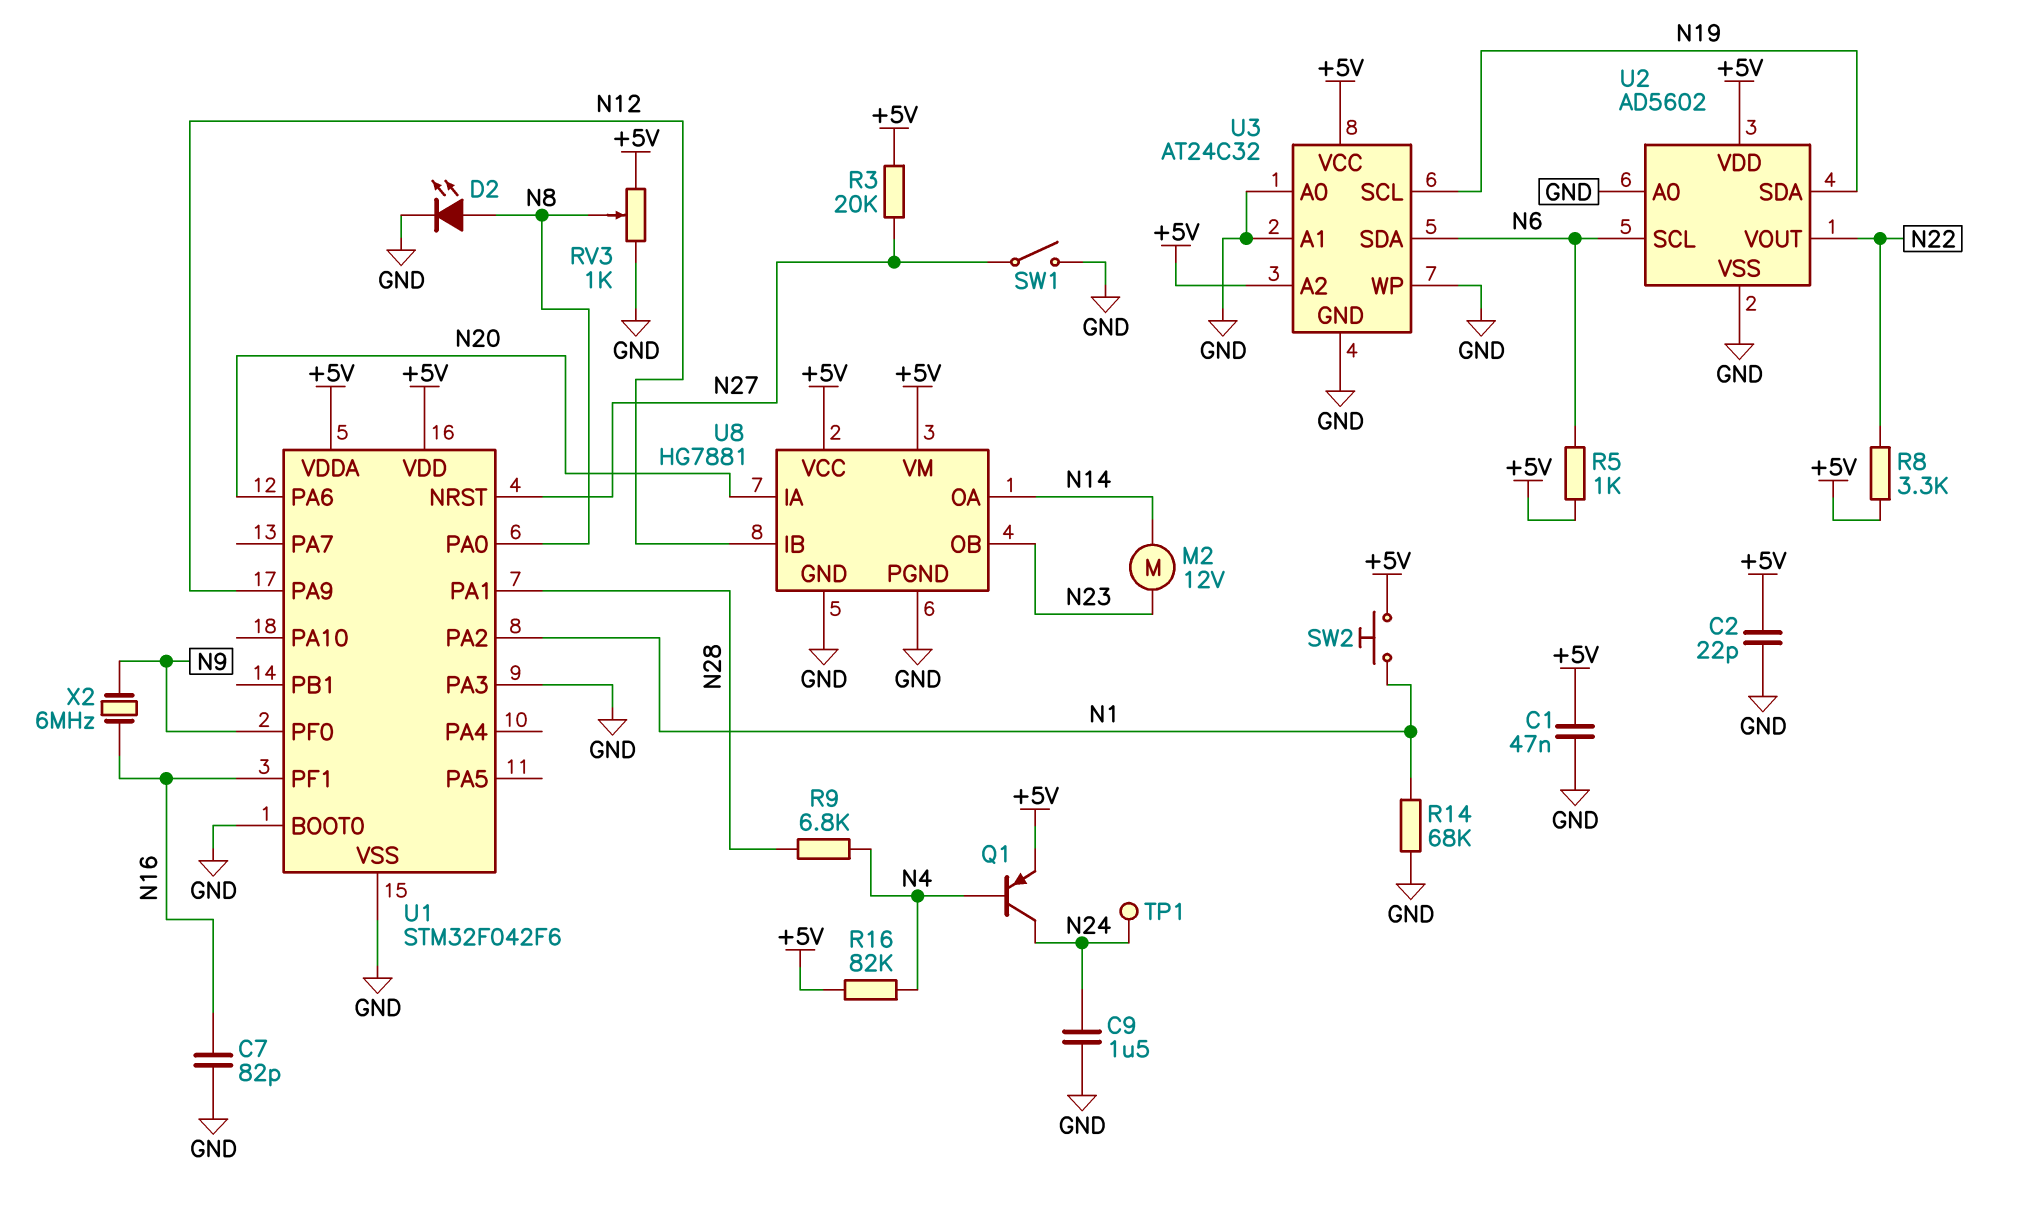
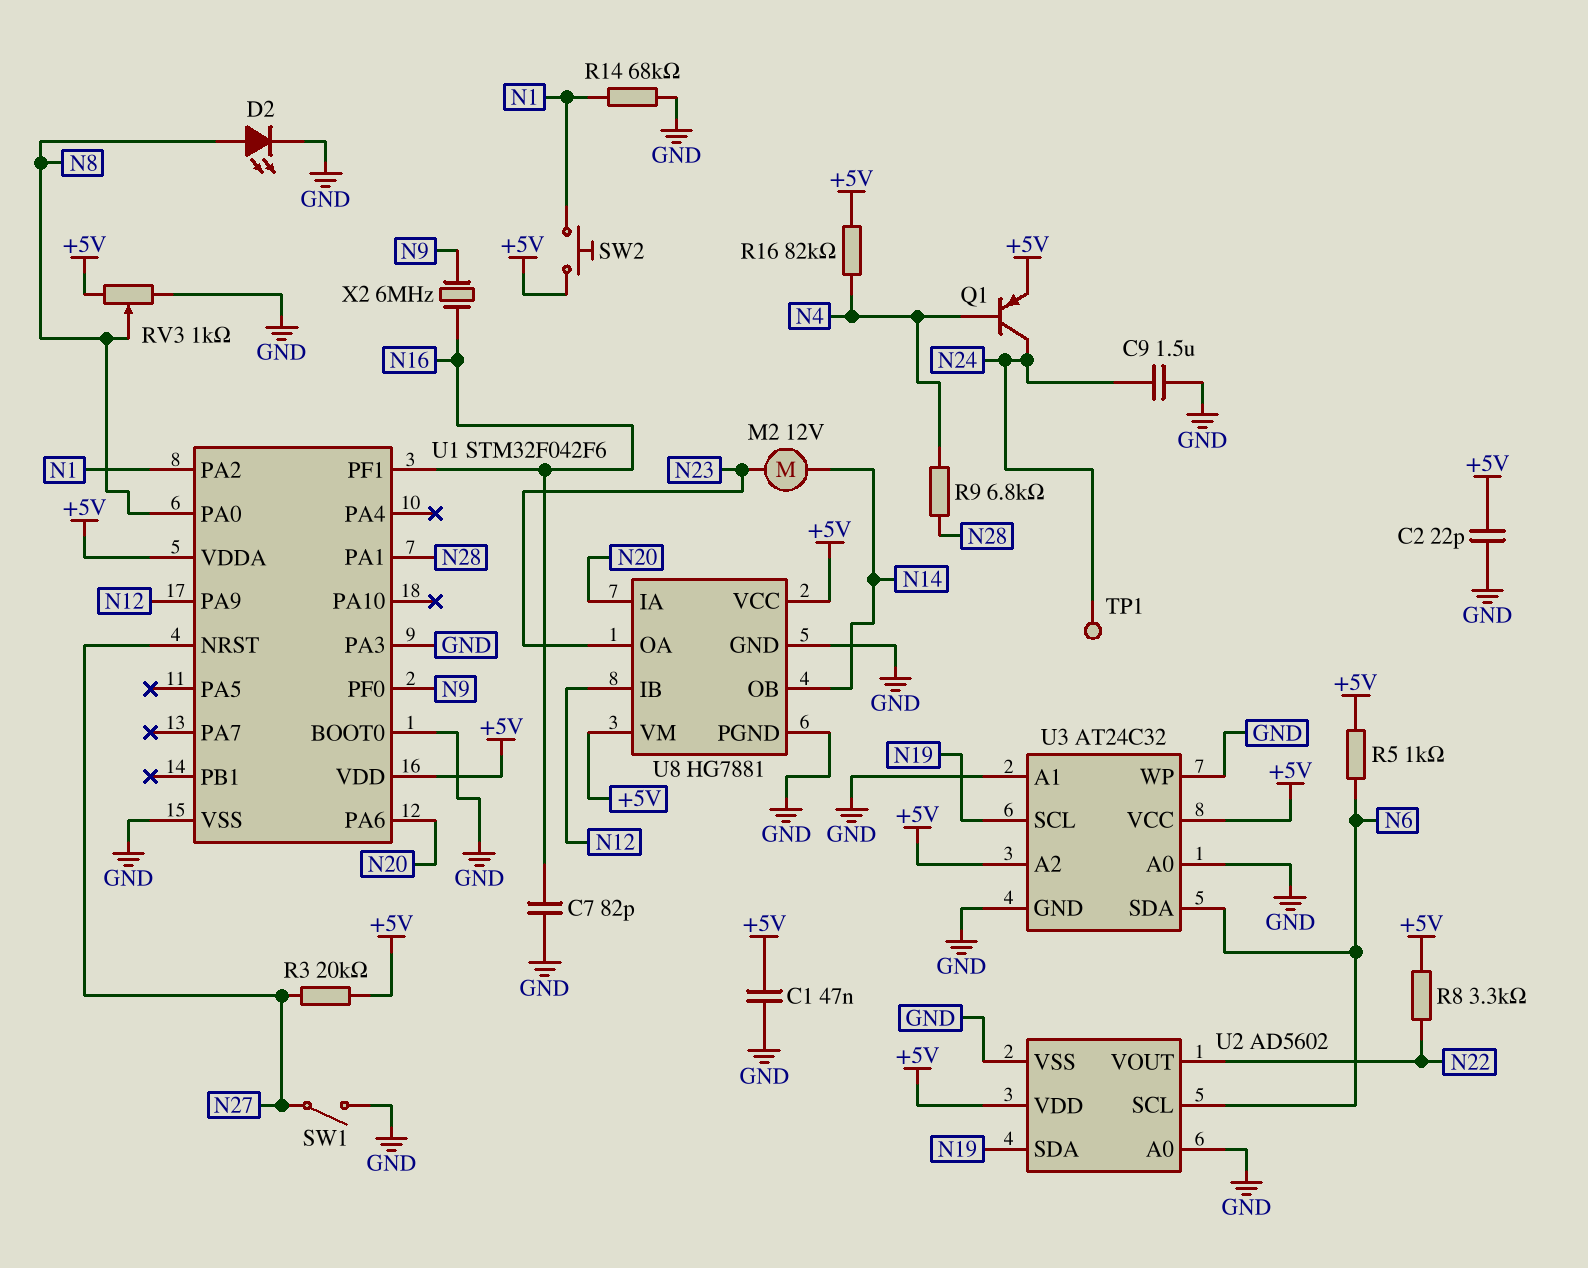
U8 pin OA: N14 -> N23
U8 pin OB: N23 -> N14

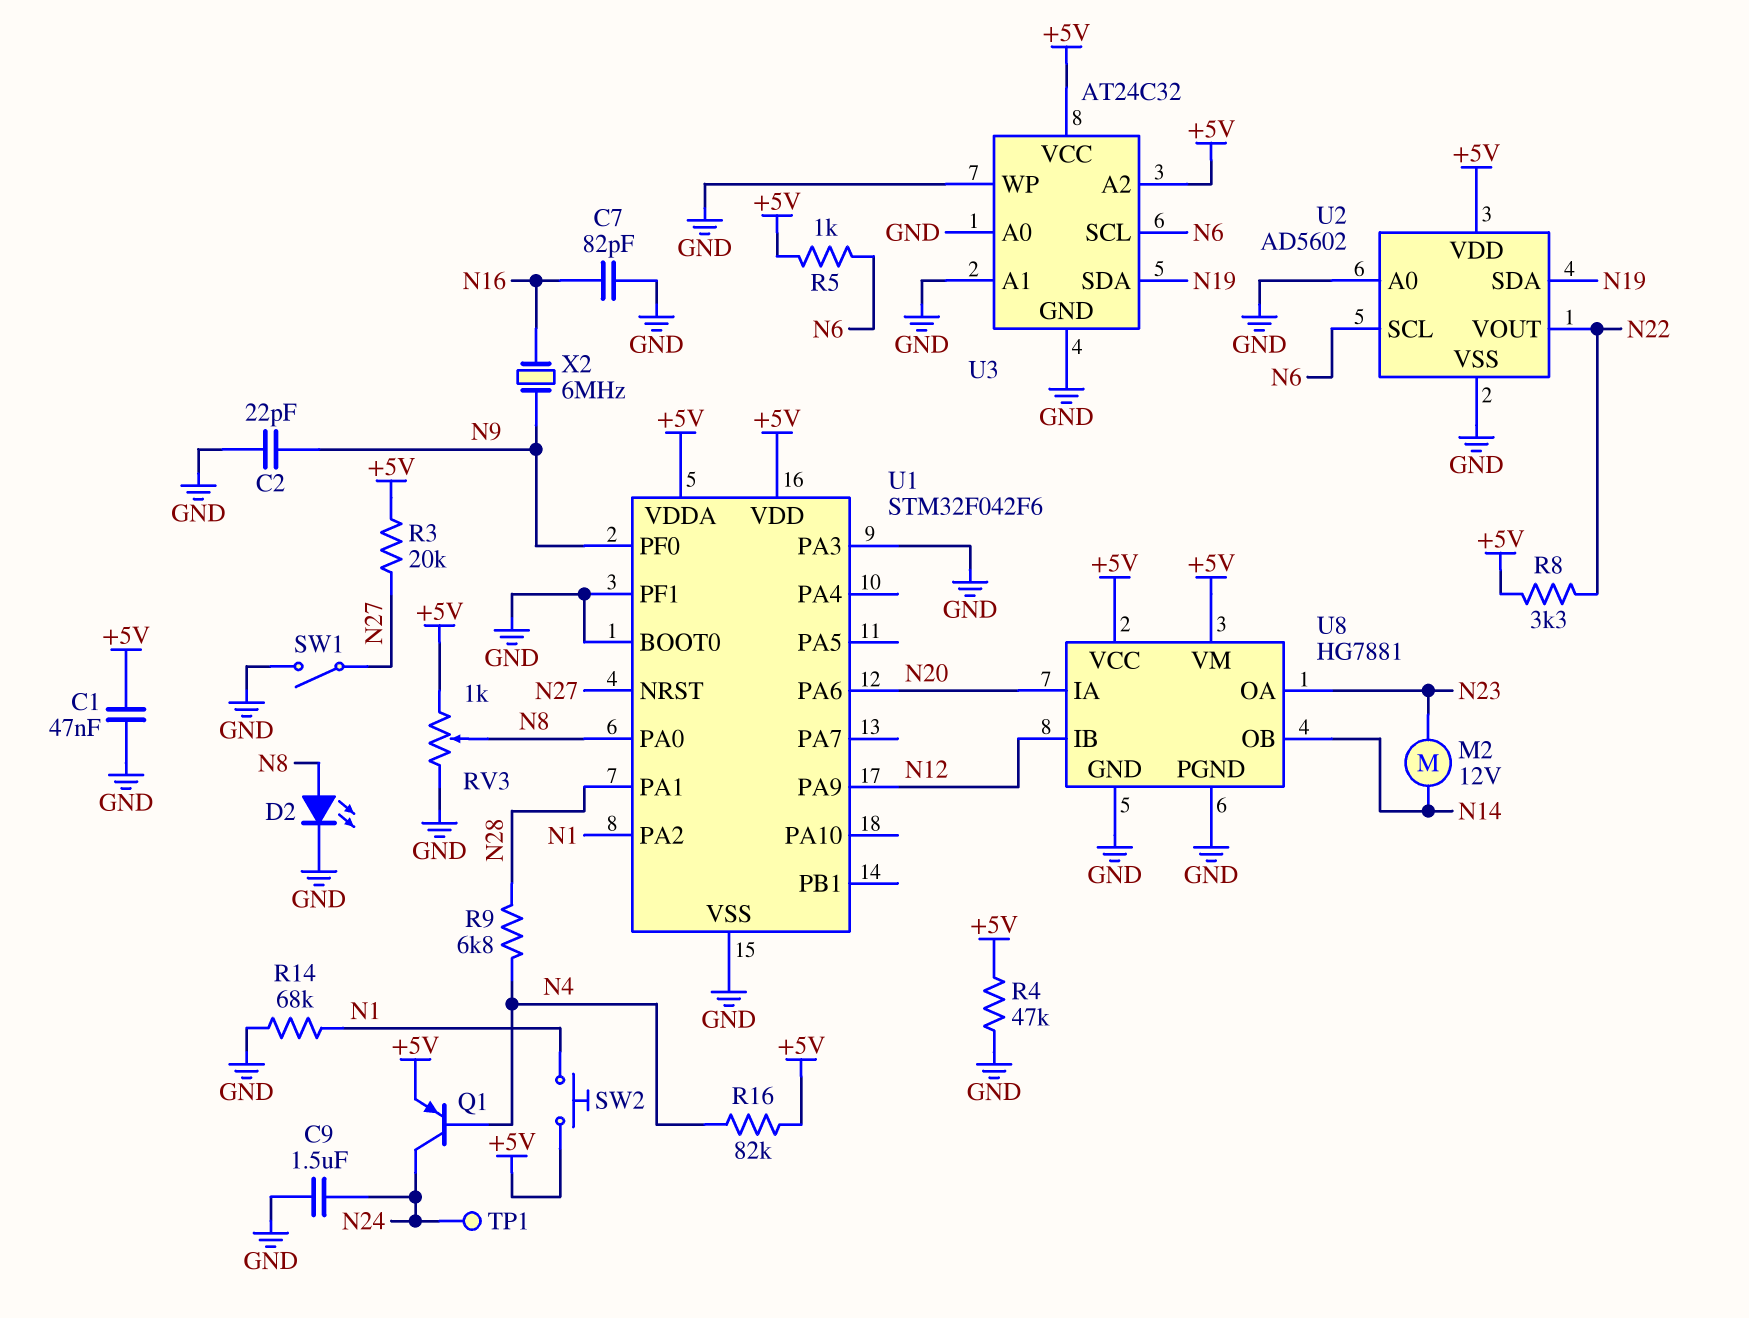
C2: 22pF (+5V, GND) -> 22pF (GND, N9)
R4: none -> 47k (+5V, GND)
U1 pin PF1: N16 -> GND
U3 pin SCL: N19 -> N6
U3 pin SDA: N6 -> N19

